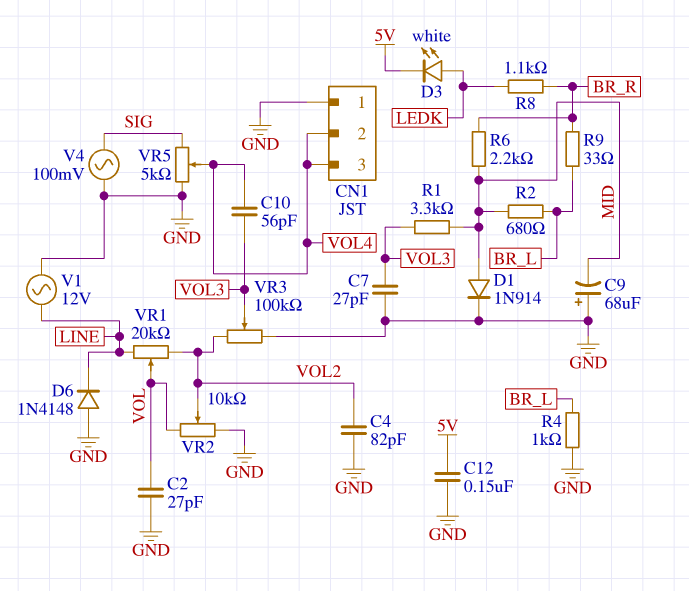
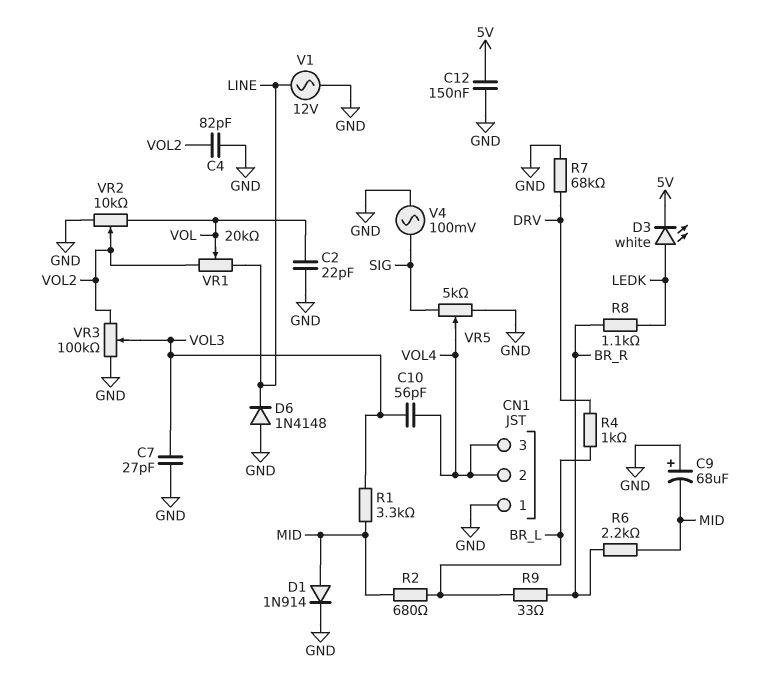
C2: 27pF (GND, VOL) -> 22pF (GND, VOL)
R4: 1k (BR_L, GND) -> 1k (BR_L, DRV)
R7: none -> 68k (DRV, GND)

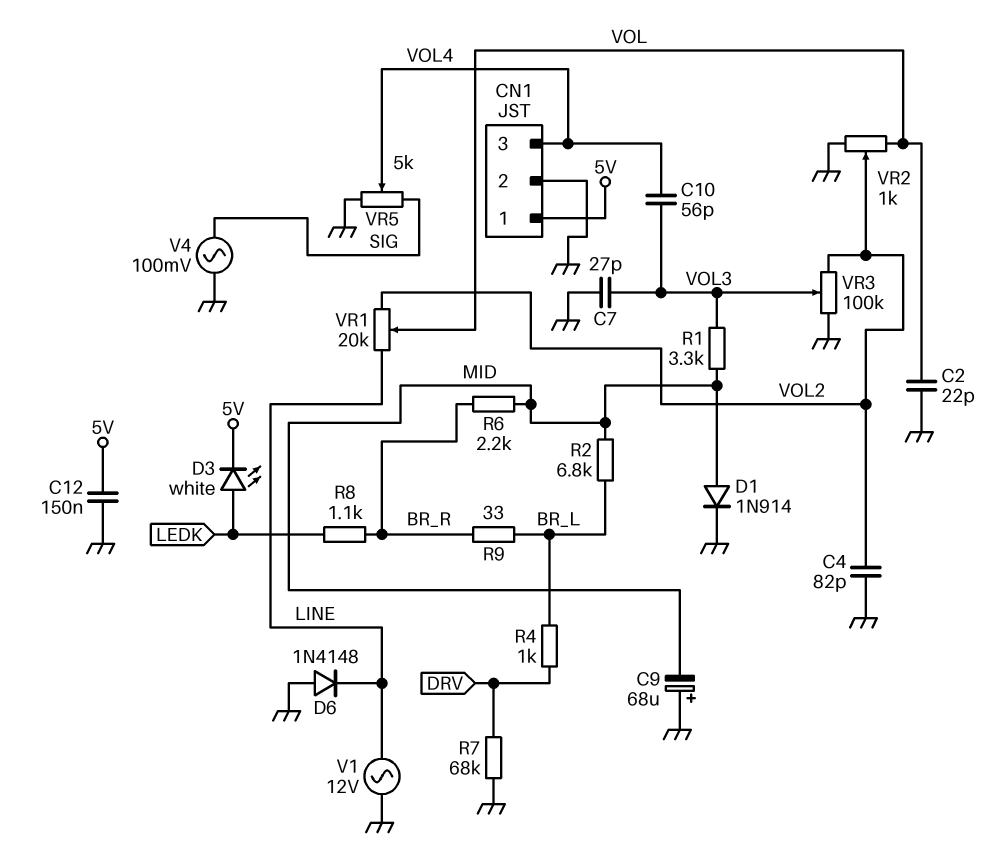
CN1 pin 1: GND -> 5V
CN1 pin 2: VOL4 -> GND
R2: 680 (BR_L, MID) -> 6.8k (BR_L, MID)
VR2: 10k (GND, VOL, wiper VOL2) -> 1k (GND, VOL, wiper VOL2)

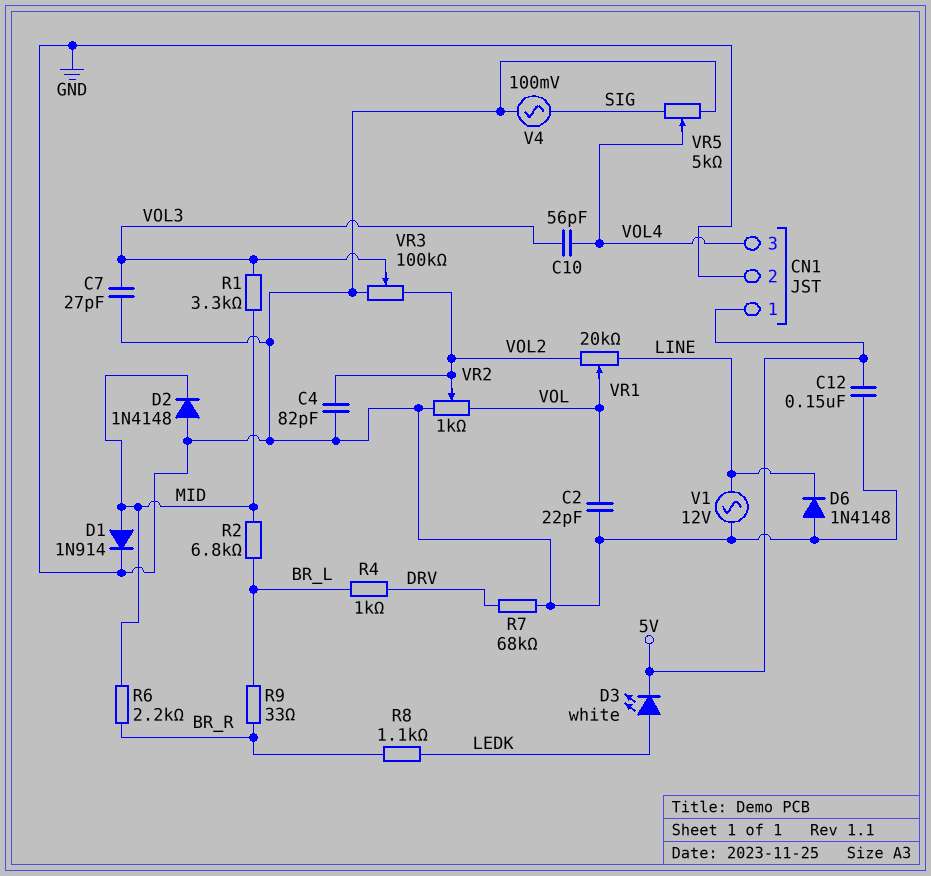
C9: 68uF (plus GND, minus MID) -> none
D2: none -> diode 1N4148 (A GND, K MID)

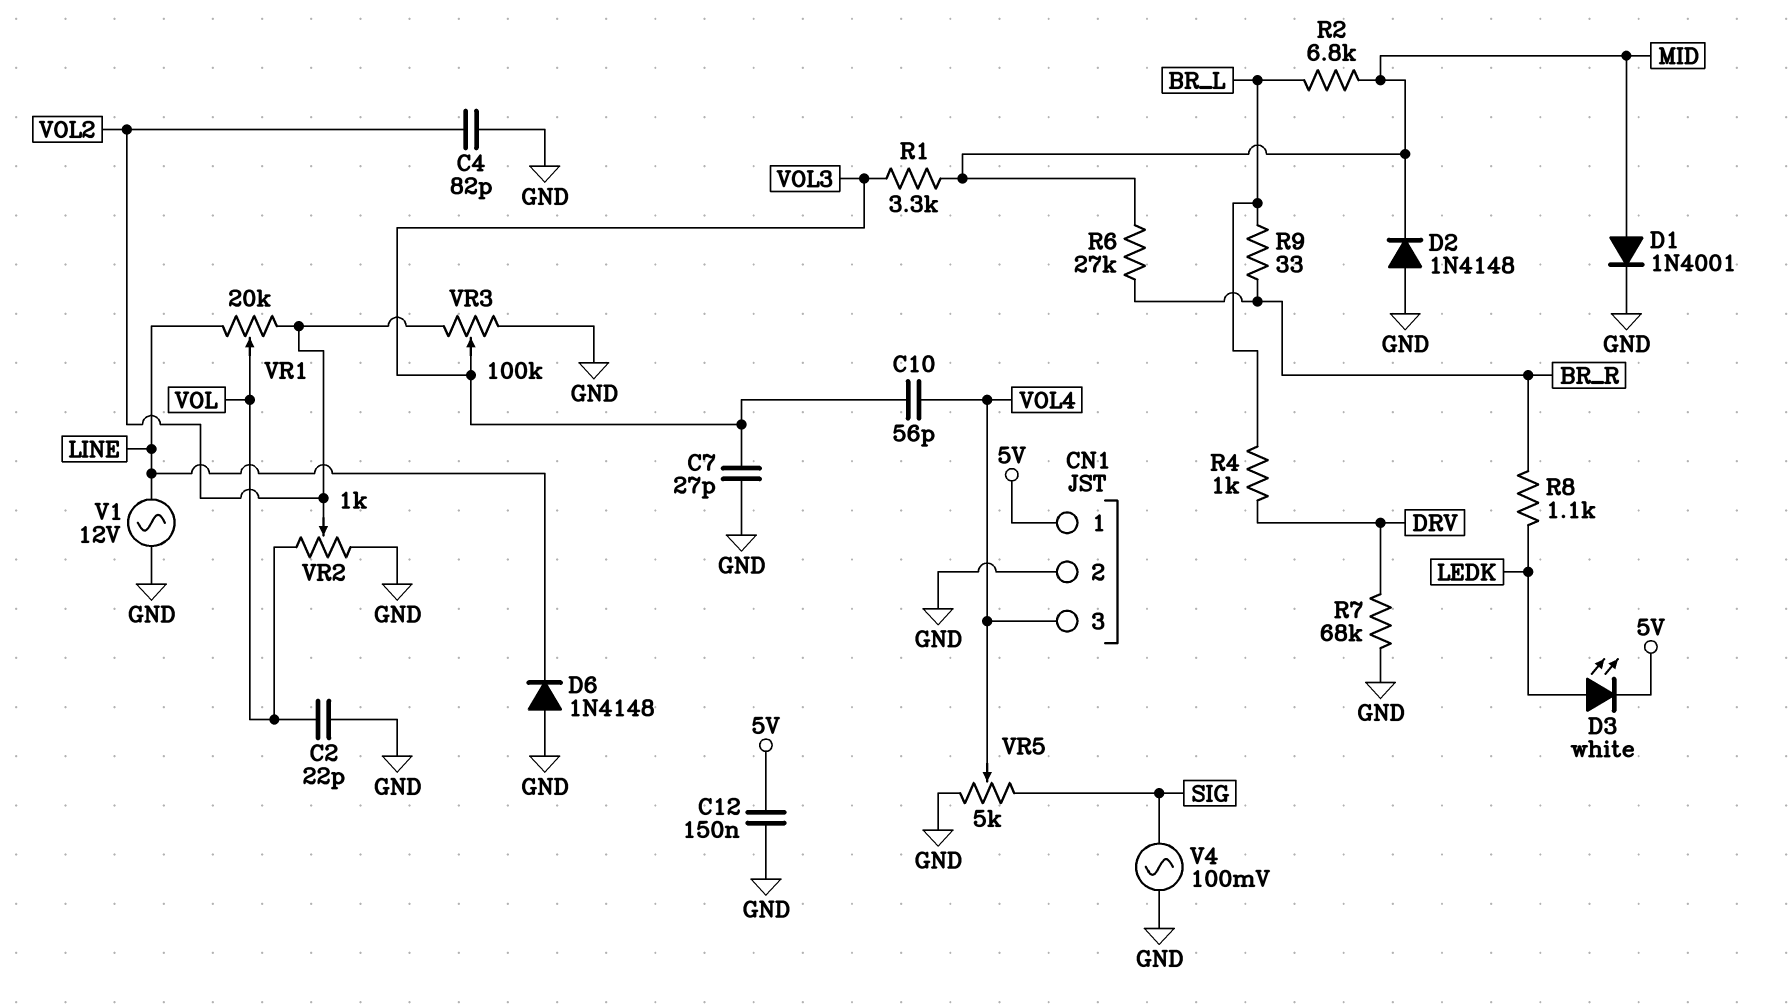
D1: diode 1N914 (A MID, K GND) -> diode 1N4001 (A MID, K GND)
R6: 2.2k (BR_R, MID) -> 27k (BR_R, MID)

